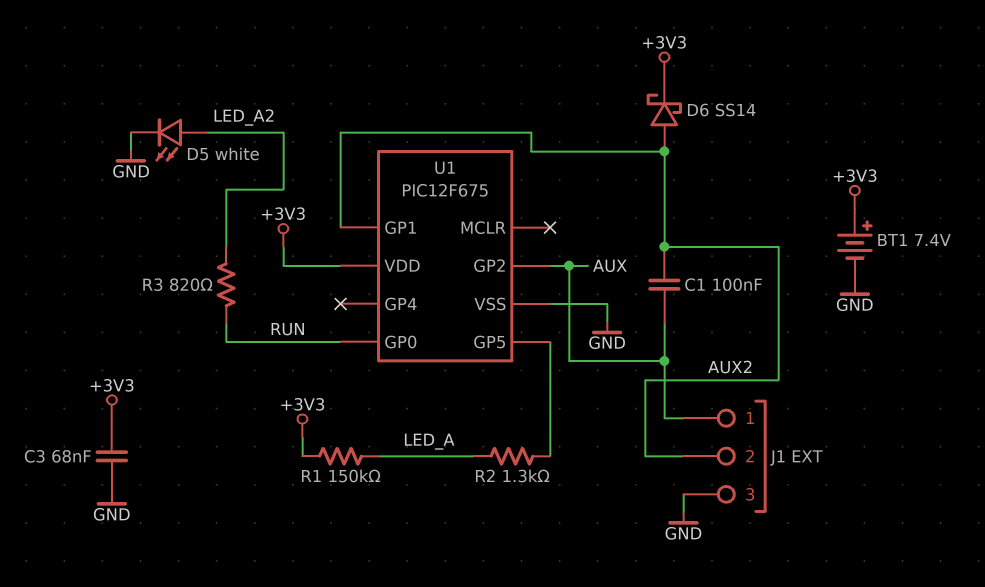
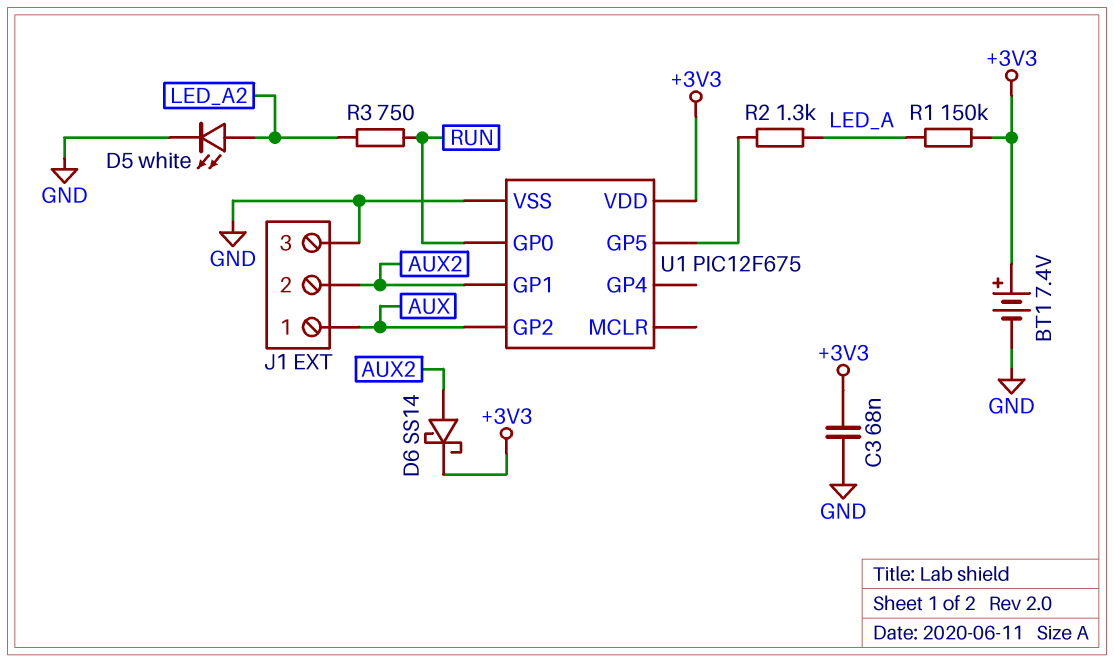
C1: 100nF (AUX, AUX2) -> none
R3: 820 (LED_A2, RUN) -> 750 (LED_A2, RUN)

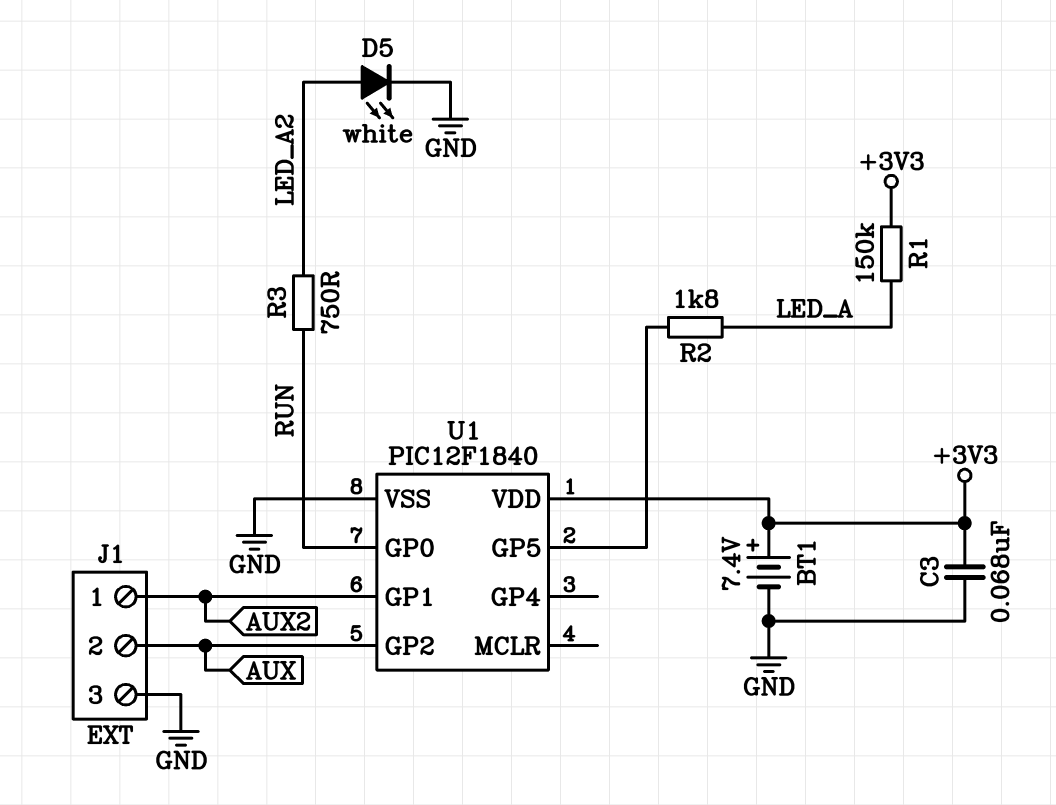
D6: schottky SS14 (A AUX2, K +3V3) -> none
J1 pin 1: AUX -> AUX2
J1 pin 2: AUX2 -> AUX
R2: 1.3k (LED_A, U1/GP5) -> 1.8k (LED_A, U1/GP5)
U1: PIC12F675 -> PIC12F1840

